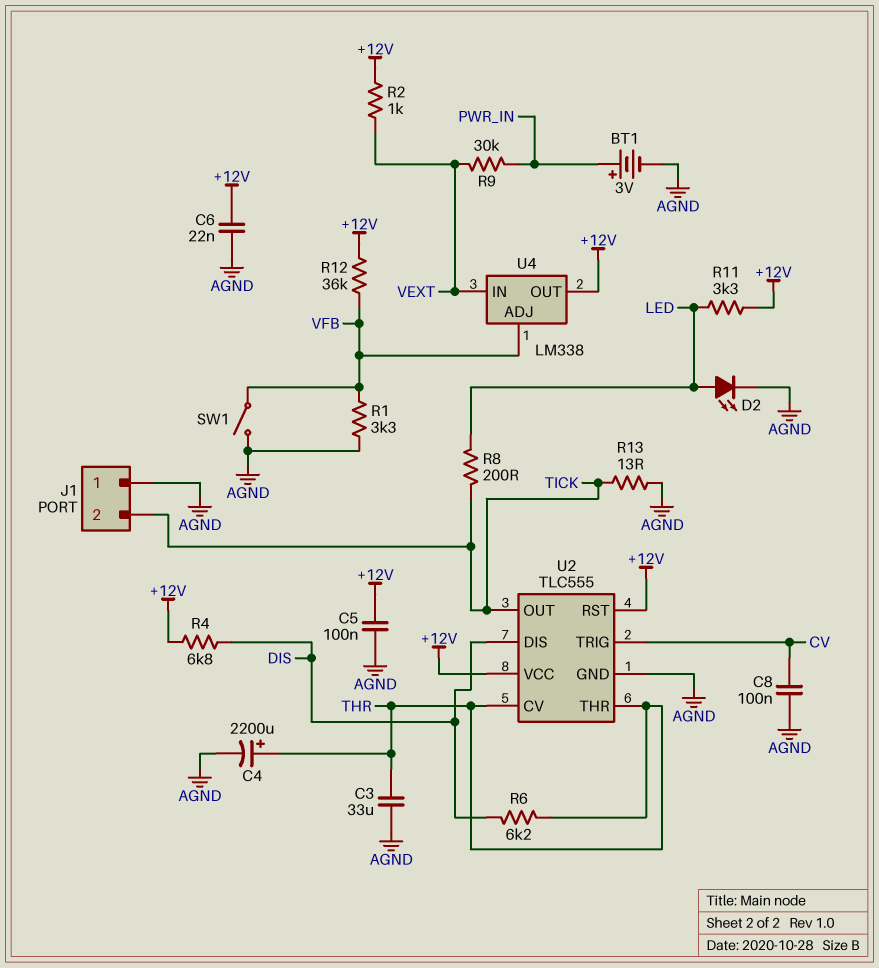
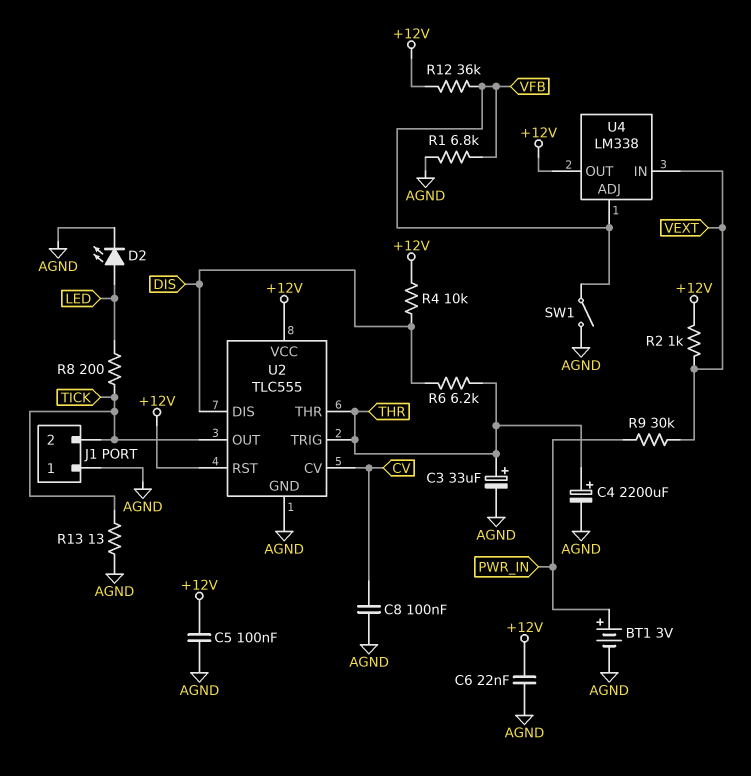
C3: 33uF (AGND, THR) -> 33uF (plus THR, minus AGND)
R1: 3.3k (AGND, VFB) -> 6.8k (AGND, VFB)
R4: 6.8k (+12V, DIS) -> 10k (+12V, DIS)
R11: 3.3k (+12V, LED) -> none
U2 pin CV: THR -> CV
U2 pin TRIG: CV -> THR

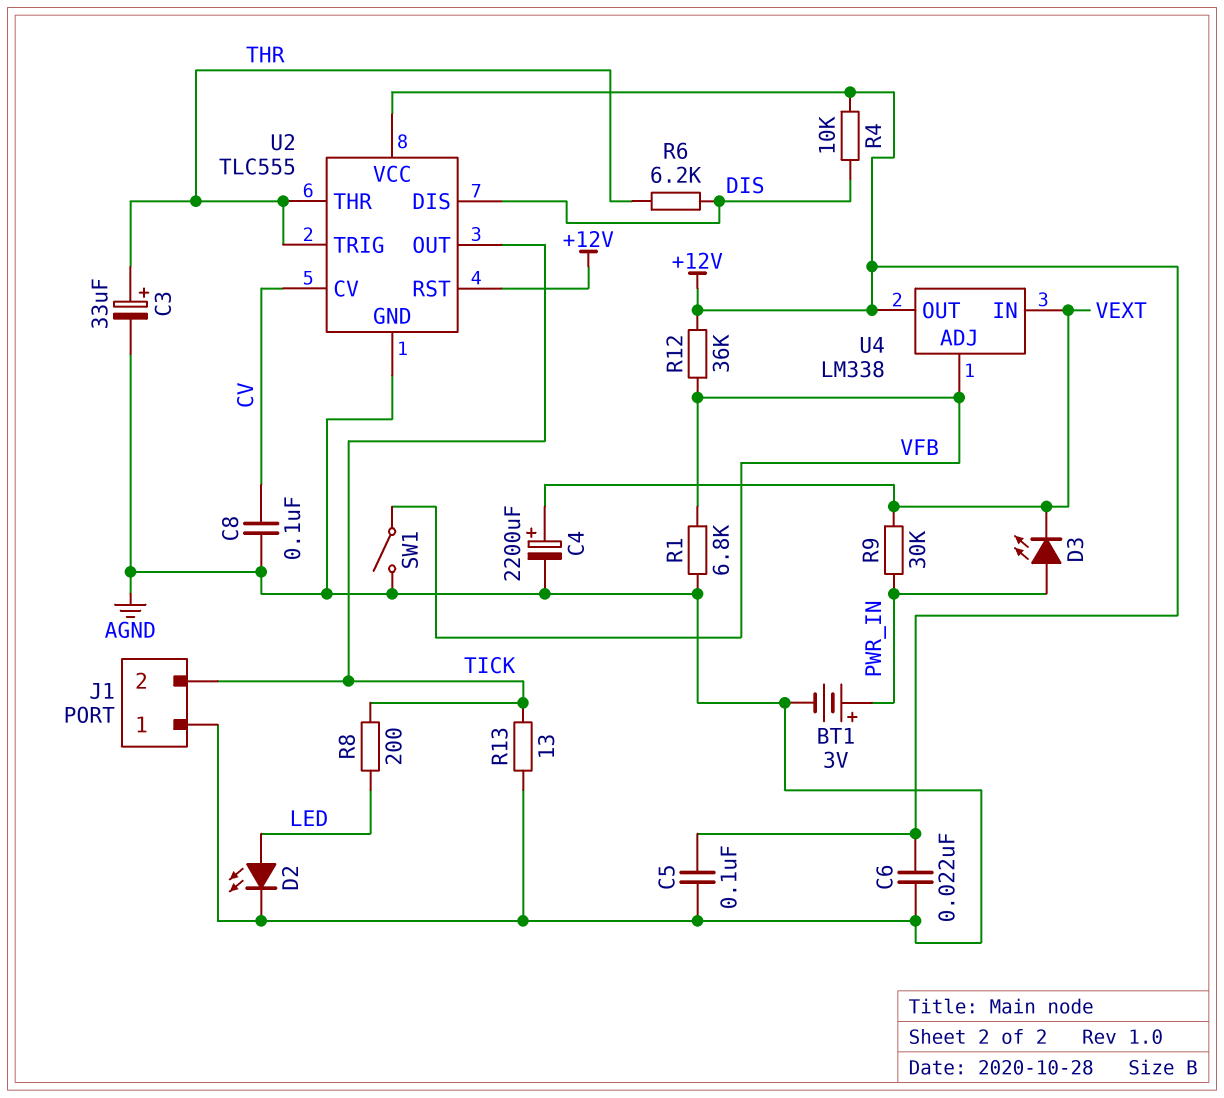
C4: 2200uF (plus THR, minus AGND) -> 2200uF (plus VEXT, minus AGND)
D3: none -> LED (A PWR_IN, K VEXT)
R2: 1k (+12V, VEXT) -> none

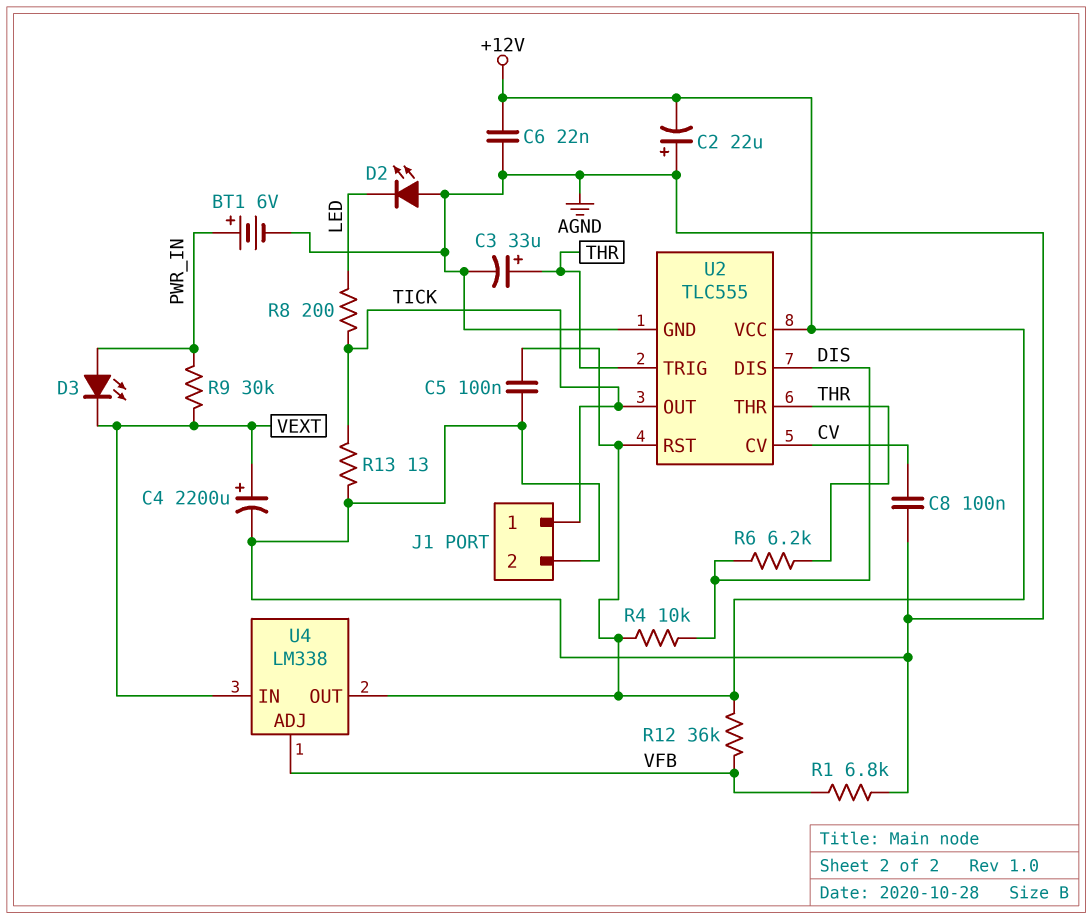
BT1: 3V (plus PWR_IN, minus AGND) -> 6V (plus PWR_IN, minus AGND)
C2: none -> 22uF (plus AGND, minus +12V)
D2: LED (A LED, K AGND) -> LED (A AGND, K LED)
J1 pin 1: AGND -> TICK
J1 pin 2: TICK -> AGND
SW1: switch (AGND, VFB) -> none

